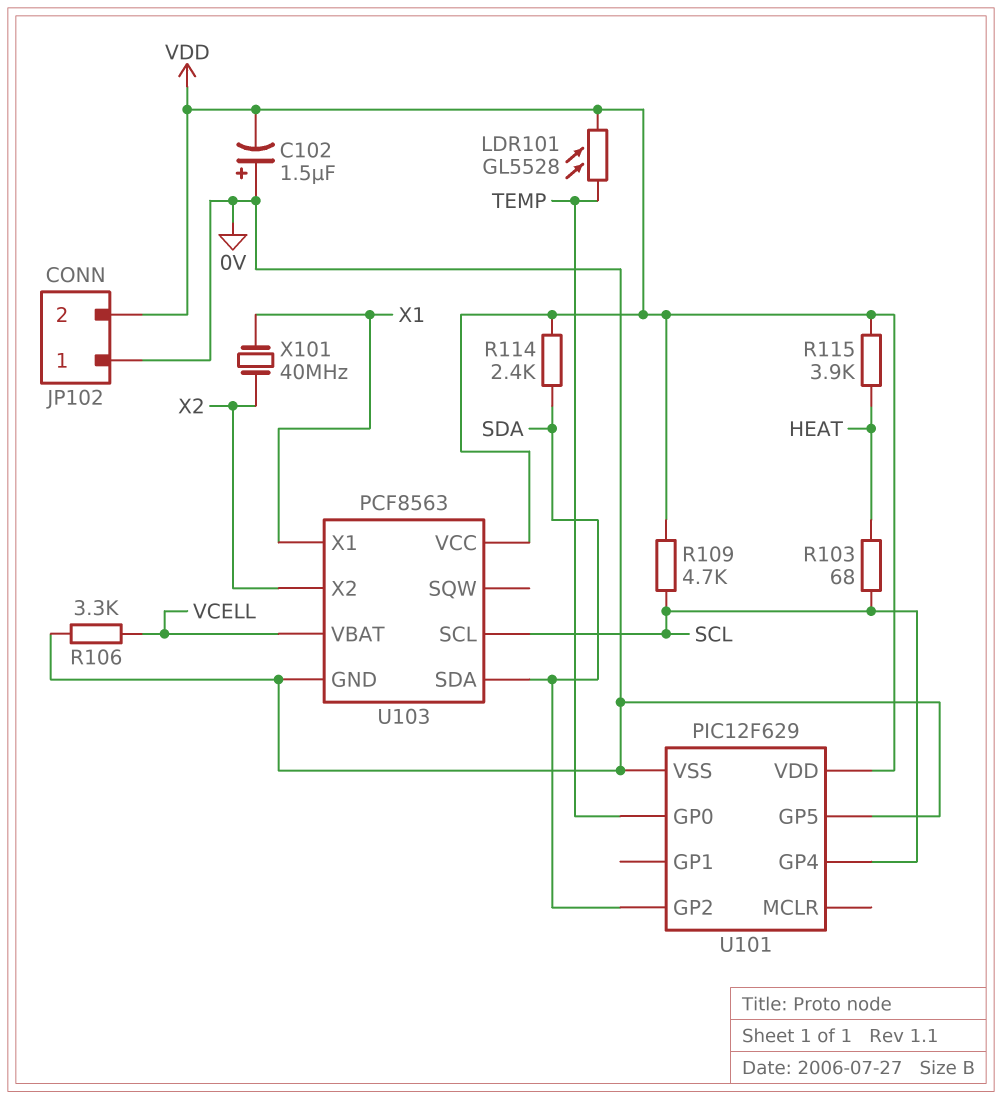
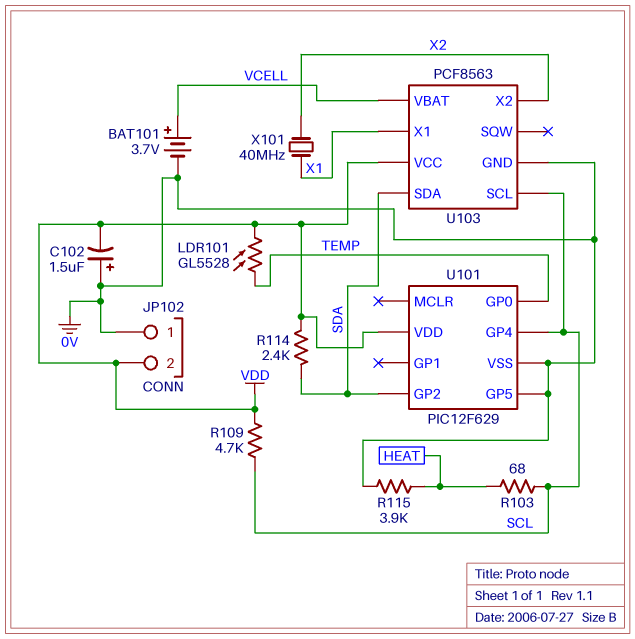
BAT101: none -> 3.7V (plus VCELL, minus 0V)
R106: 3.3k (0V, VCELL) -> none
R115: 3.9k (HEAT, VDD) -> 3.9k (0V, HEAT)

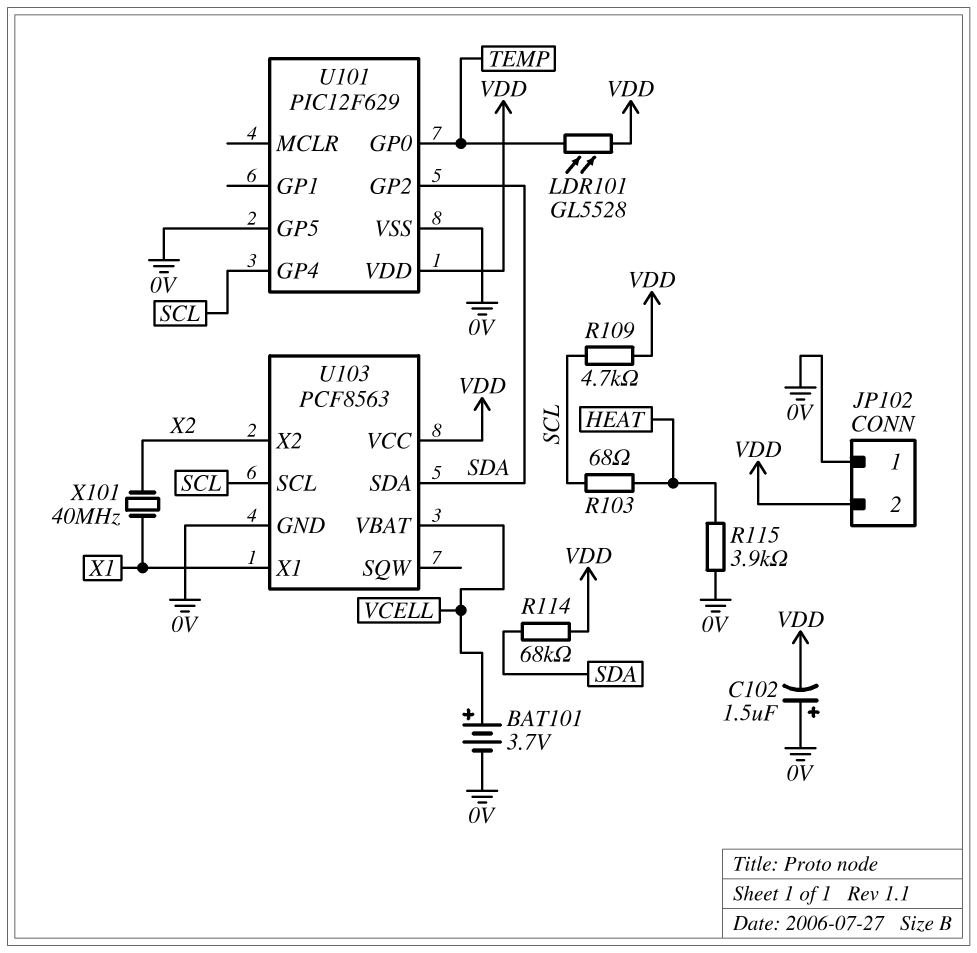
R114: 2.4k (SDA, VDD) -> 68k (SDA, VDD)

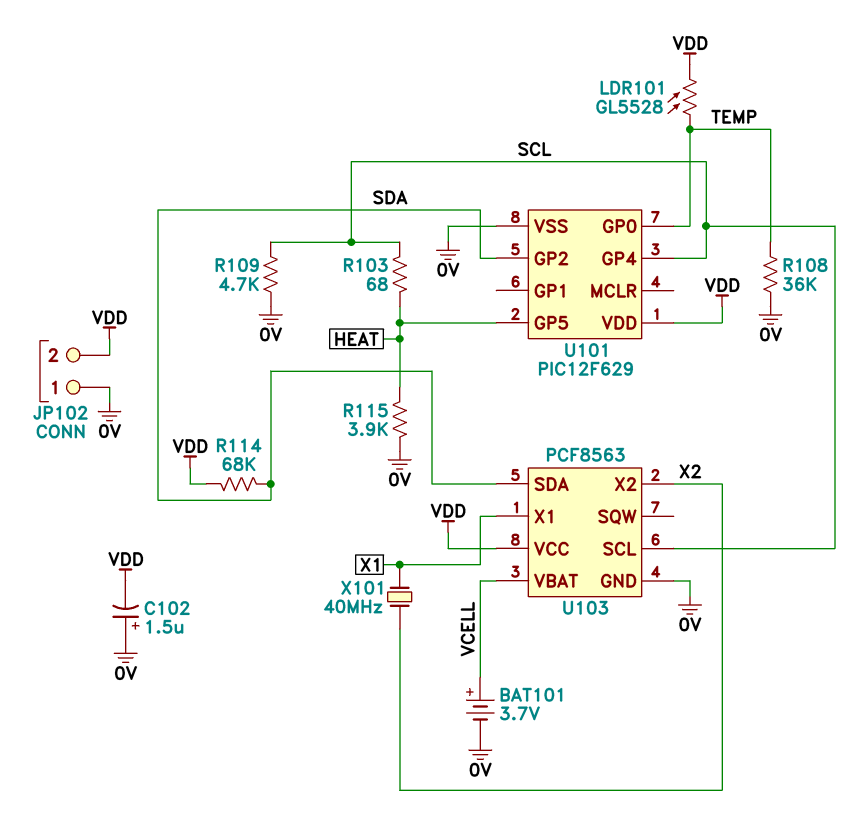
R108: none -> 36k (0V, TEMP)
R109: 4.7k (SCL, VDD) -> 4.7k (0V, SCL)
U101 pin GP5: 0V -> HEAT

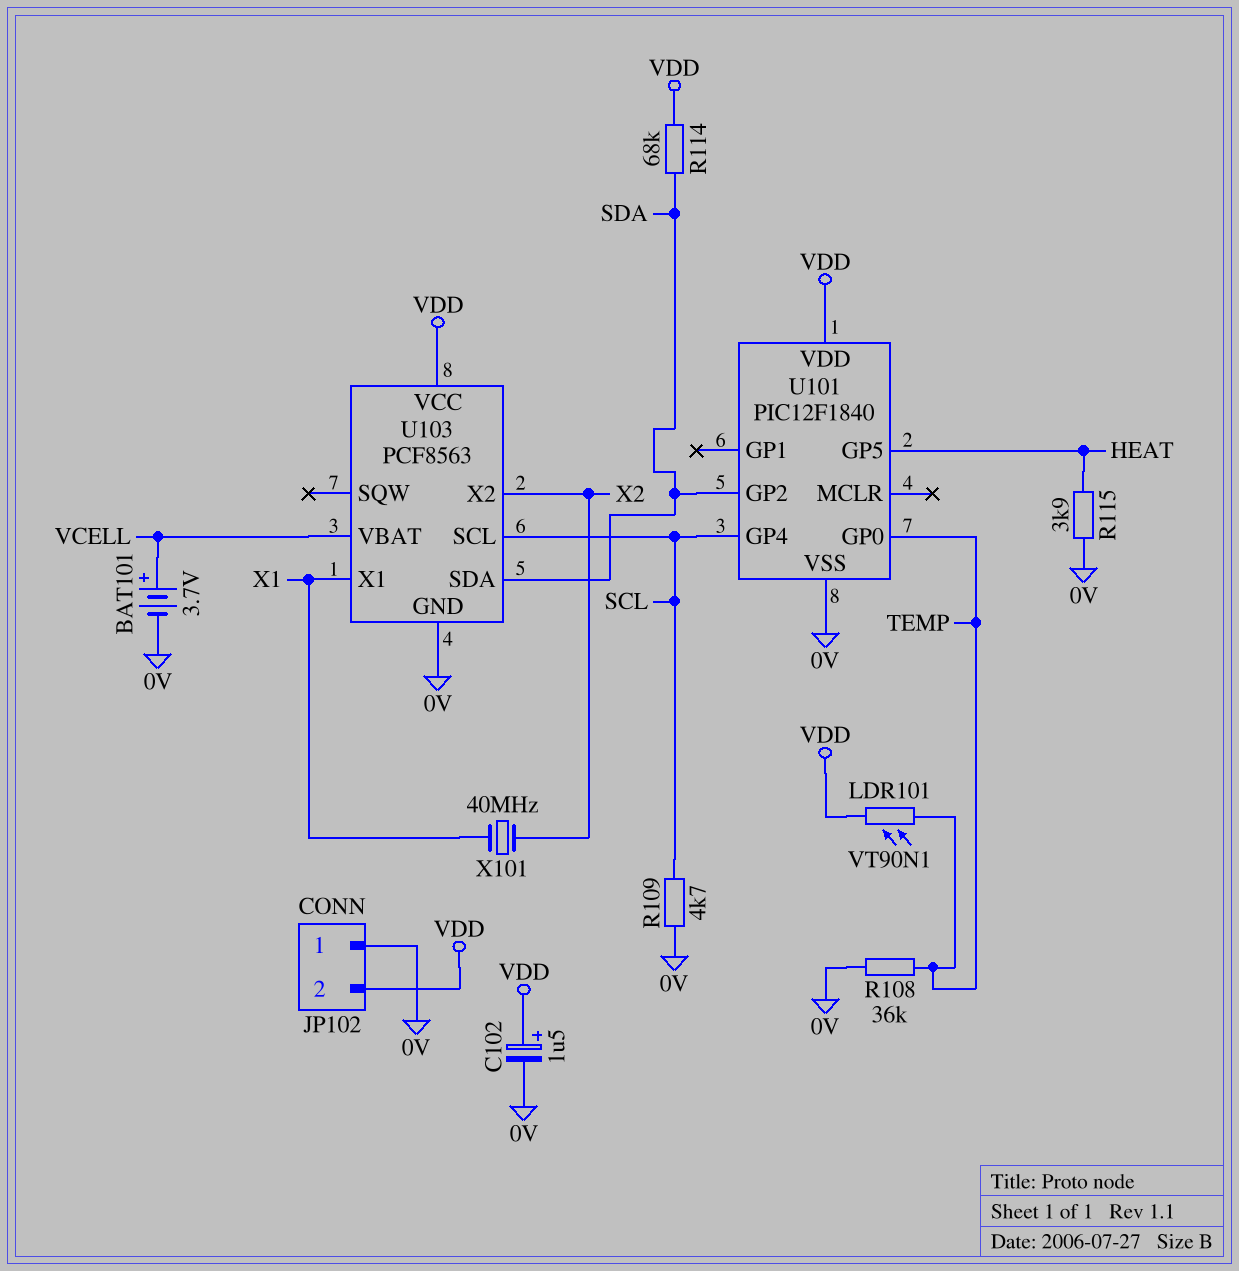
C102: 1.5uF (plus 0V, minus VDD) -> 1.5uF (plus VDD, minus 0V)
LDR101: GL5528 (TEMP, VDD) -> VT90N1 (TEMP, VDD)
R103: 68 (HEAT, SCL) -> none
U101: PIC12F629 -> PIC12F1840

